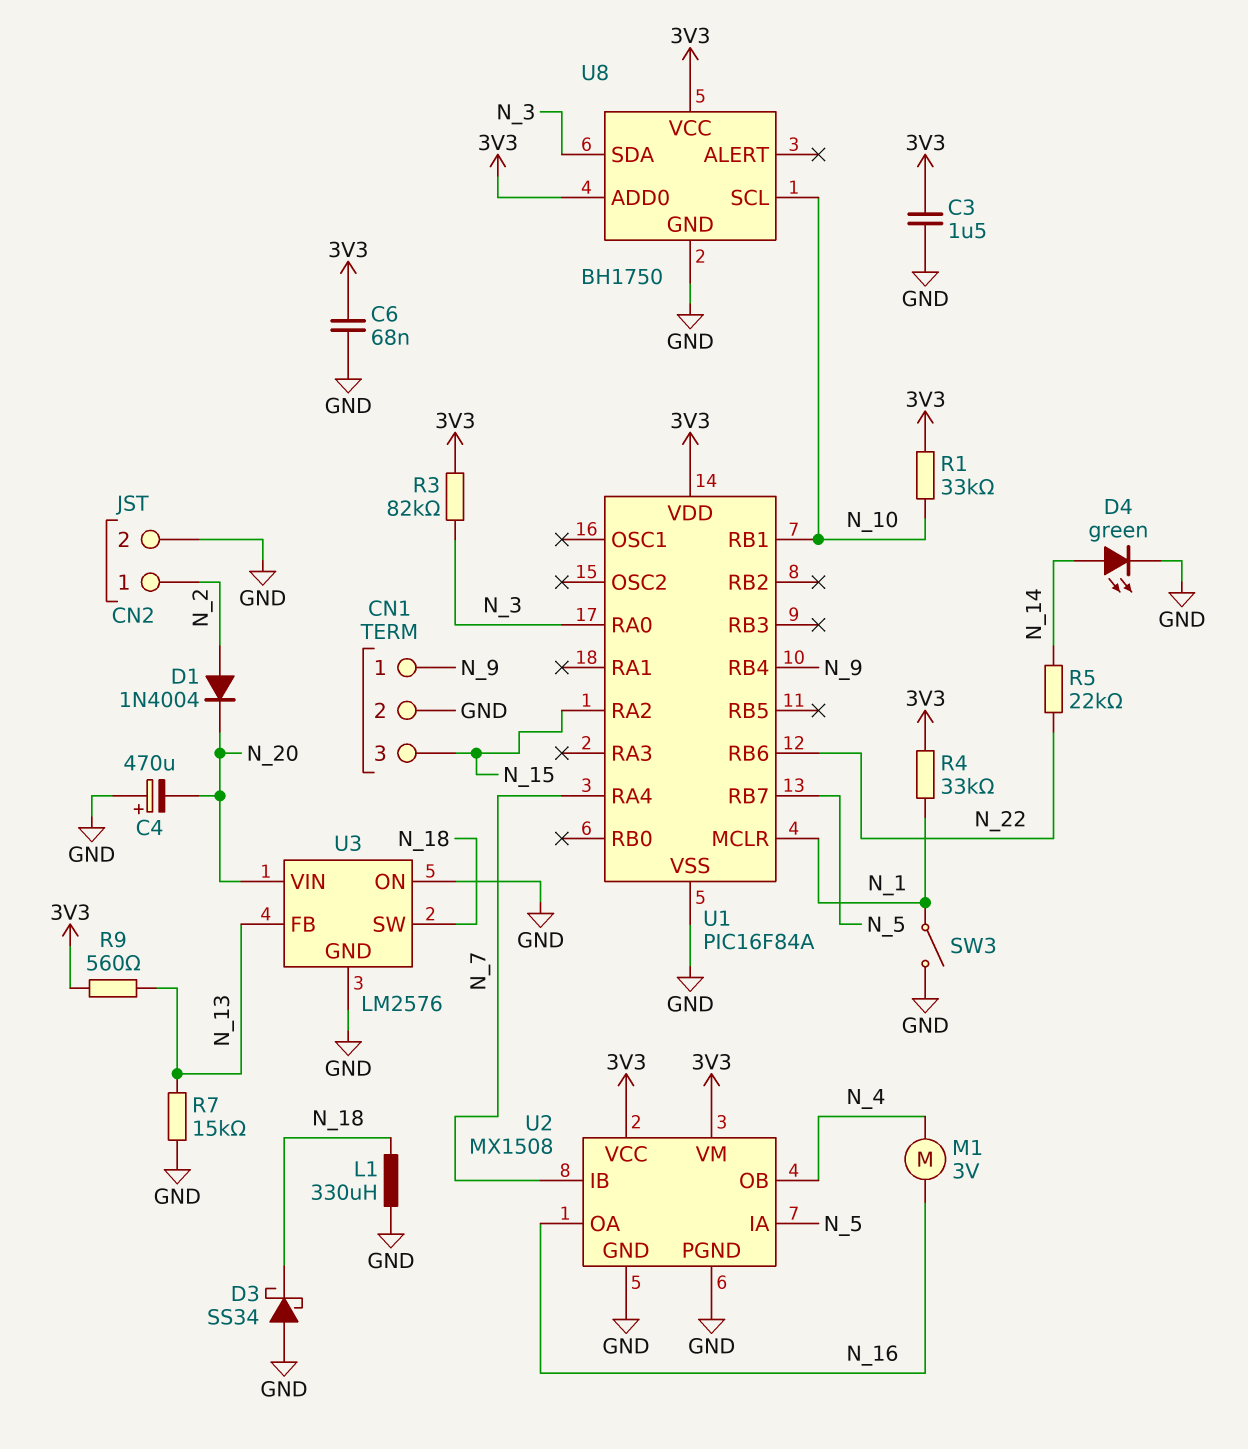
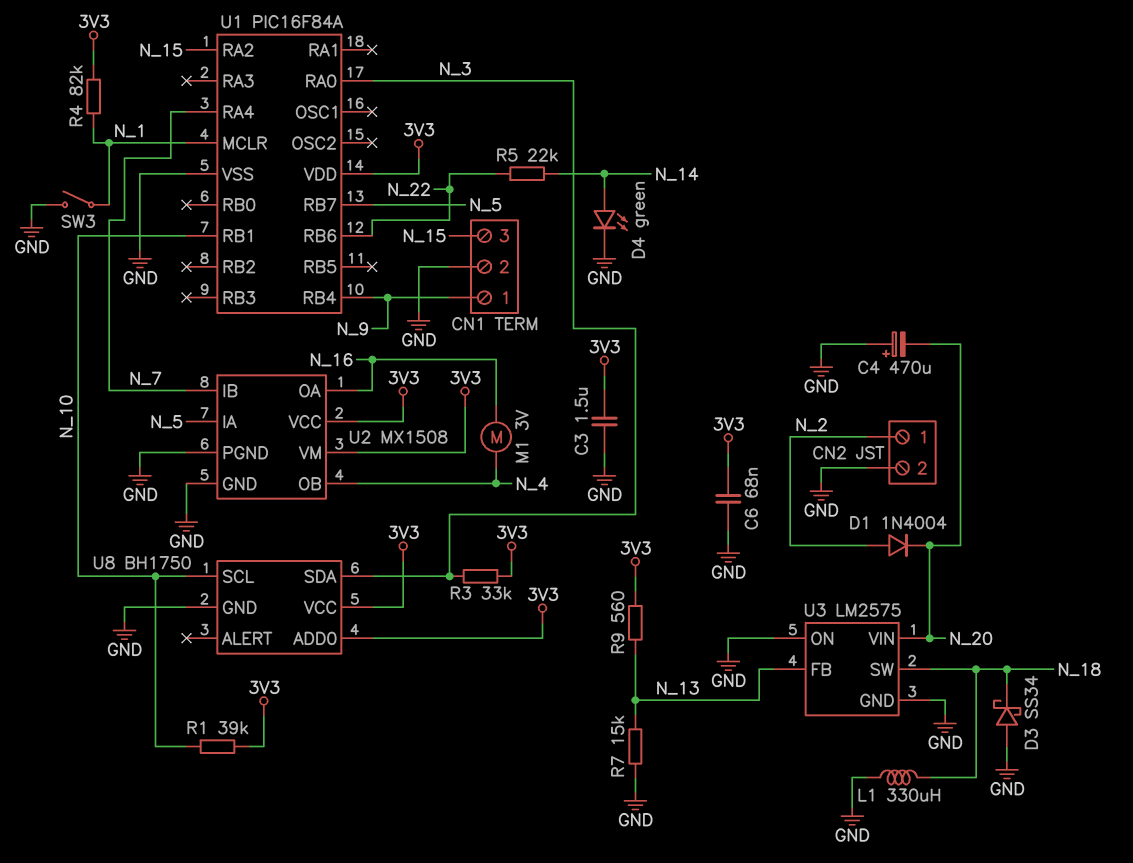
R1: 33k (3V3, N_10) -> 39k (3V3, N_10)
R3: 82k (3V3, N_3) -> 33k (3V3, N_3)
R4: 33k (3V3, N_1) -> 82k (3V3, N_1)
U3: LM2576 -> LM2575

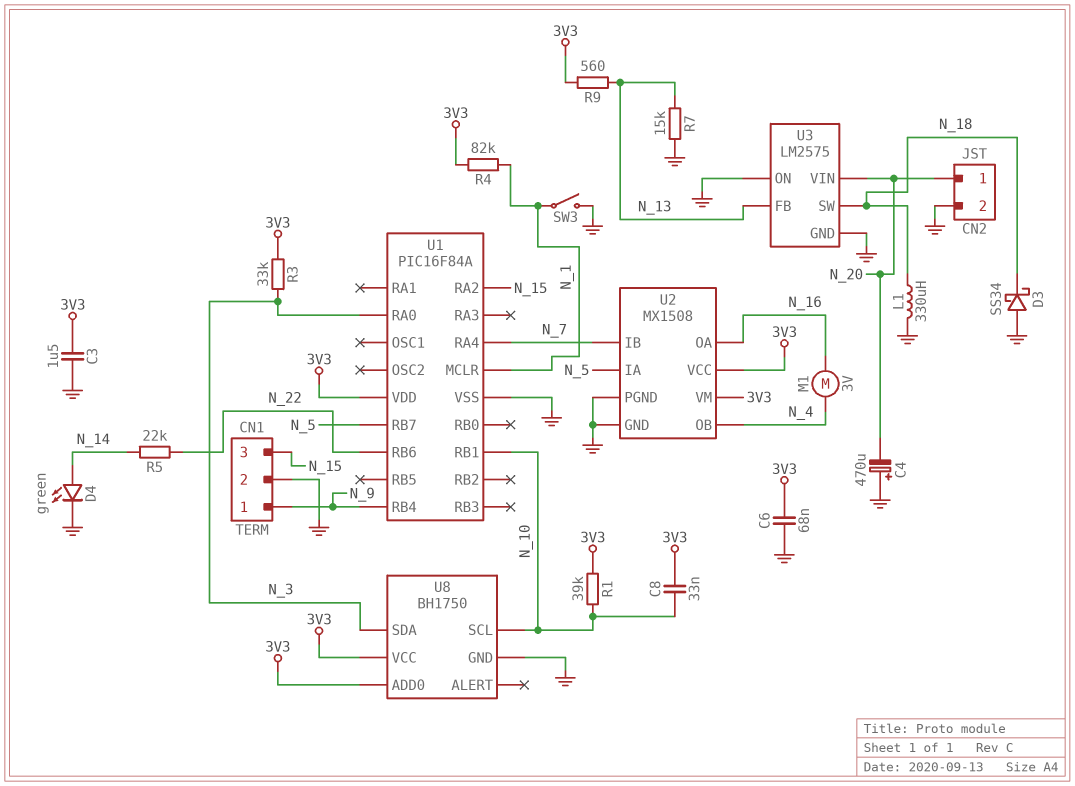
C8: none -> 33nF (3V3, N_10)
CN2 pin 1: N_2 -> N_20
D1: diode 1N4004 (A N_2, K N_20) -> none

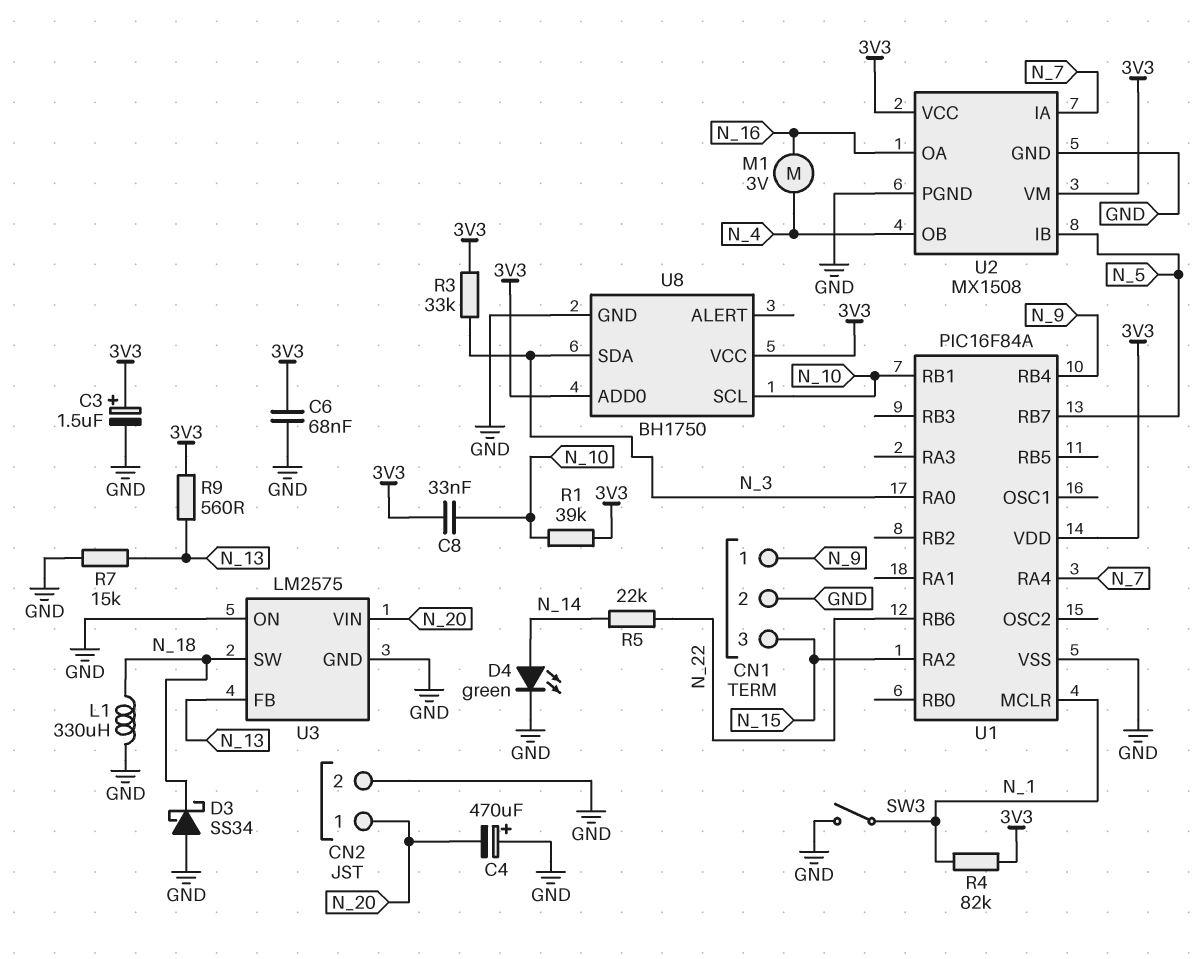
C3: 1.5uF (3V3, GND) -> 1.5uF (plus 3V3, minus GND)
U2 pin IA: N_5 -> N_7
U2 pin IB: N_7 -> N_5

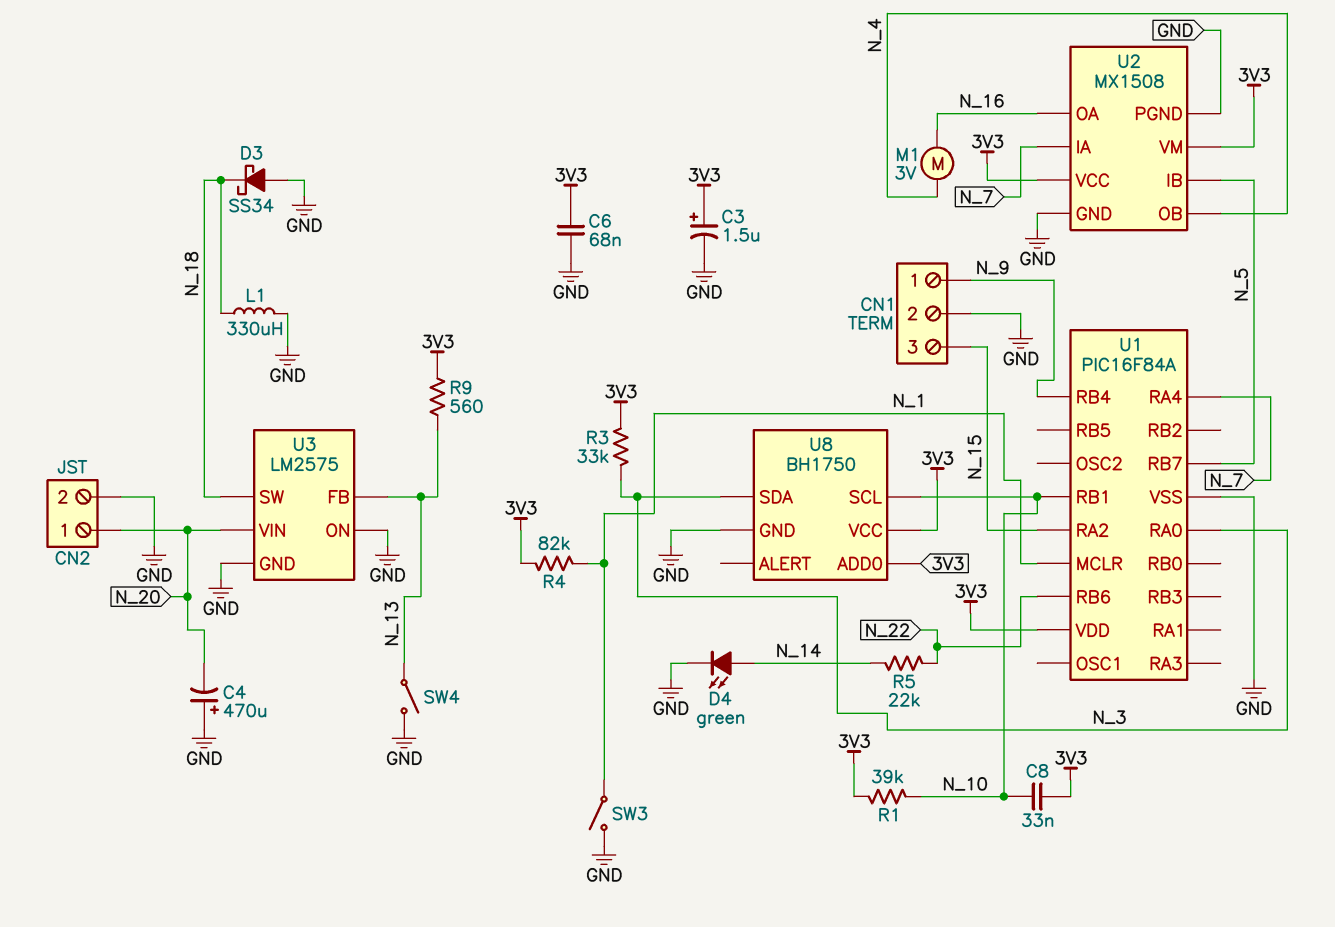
R7: 15k (GND, N_13) -> none
SW4: none -> switch (GND, N_13)

